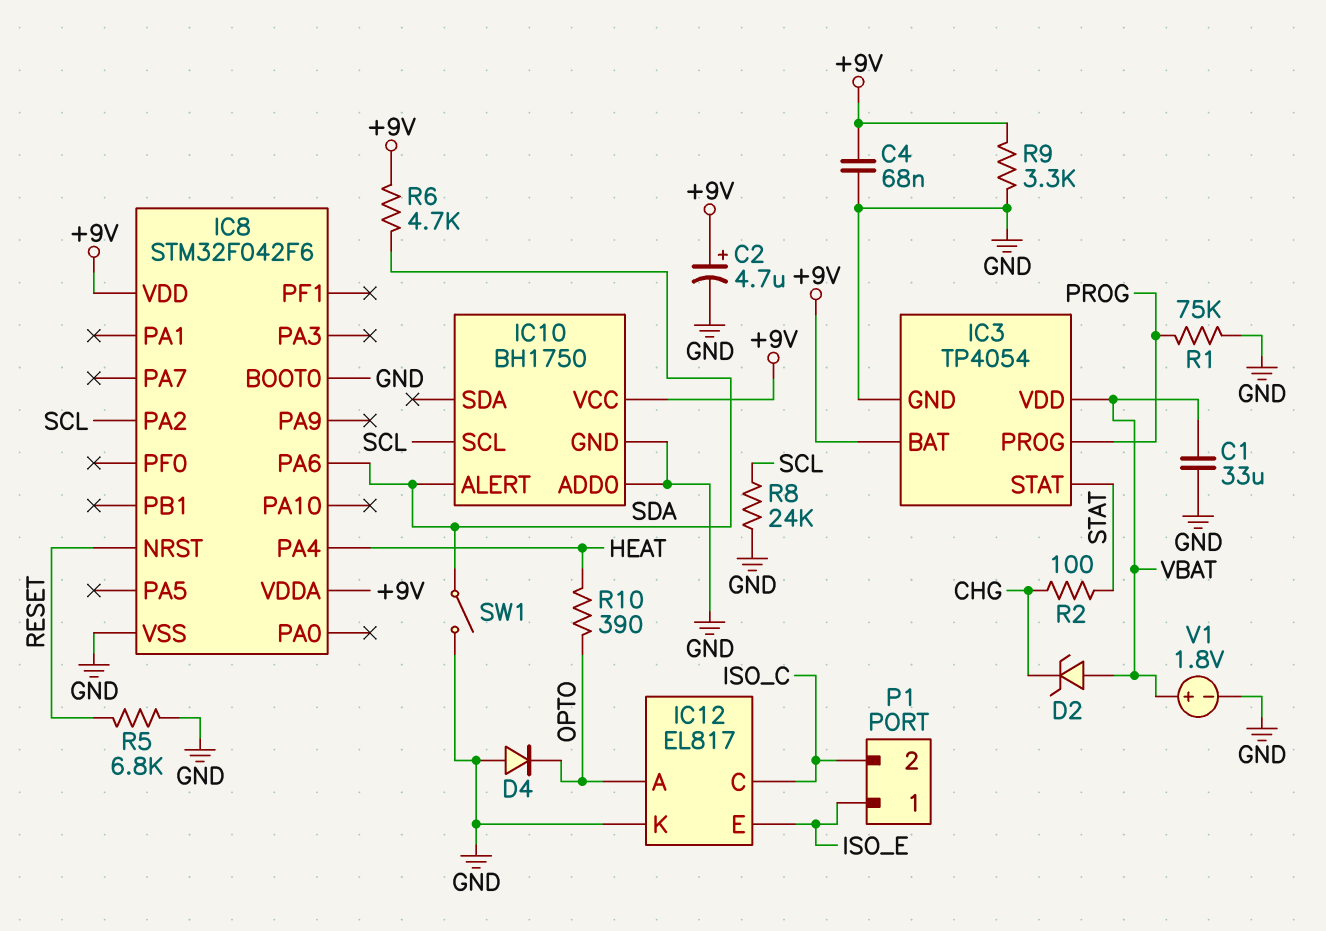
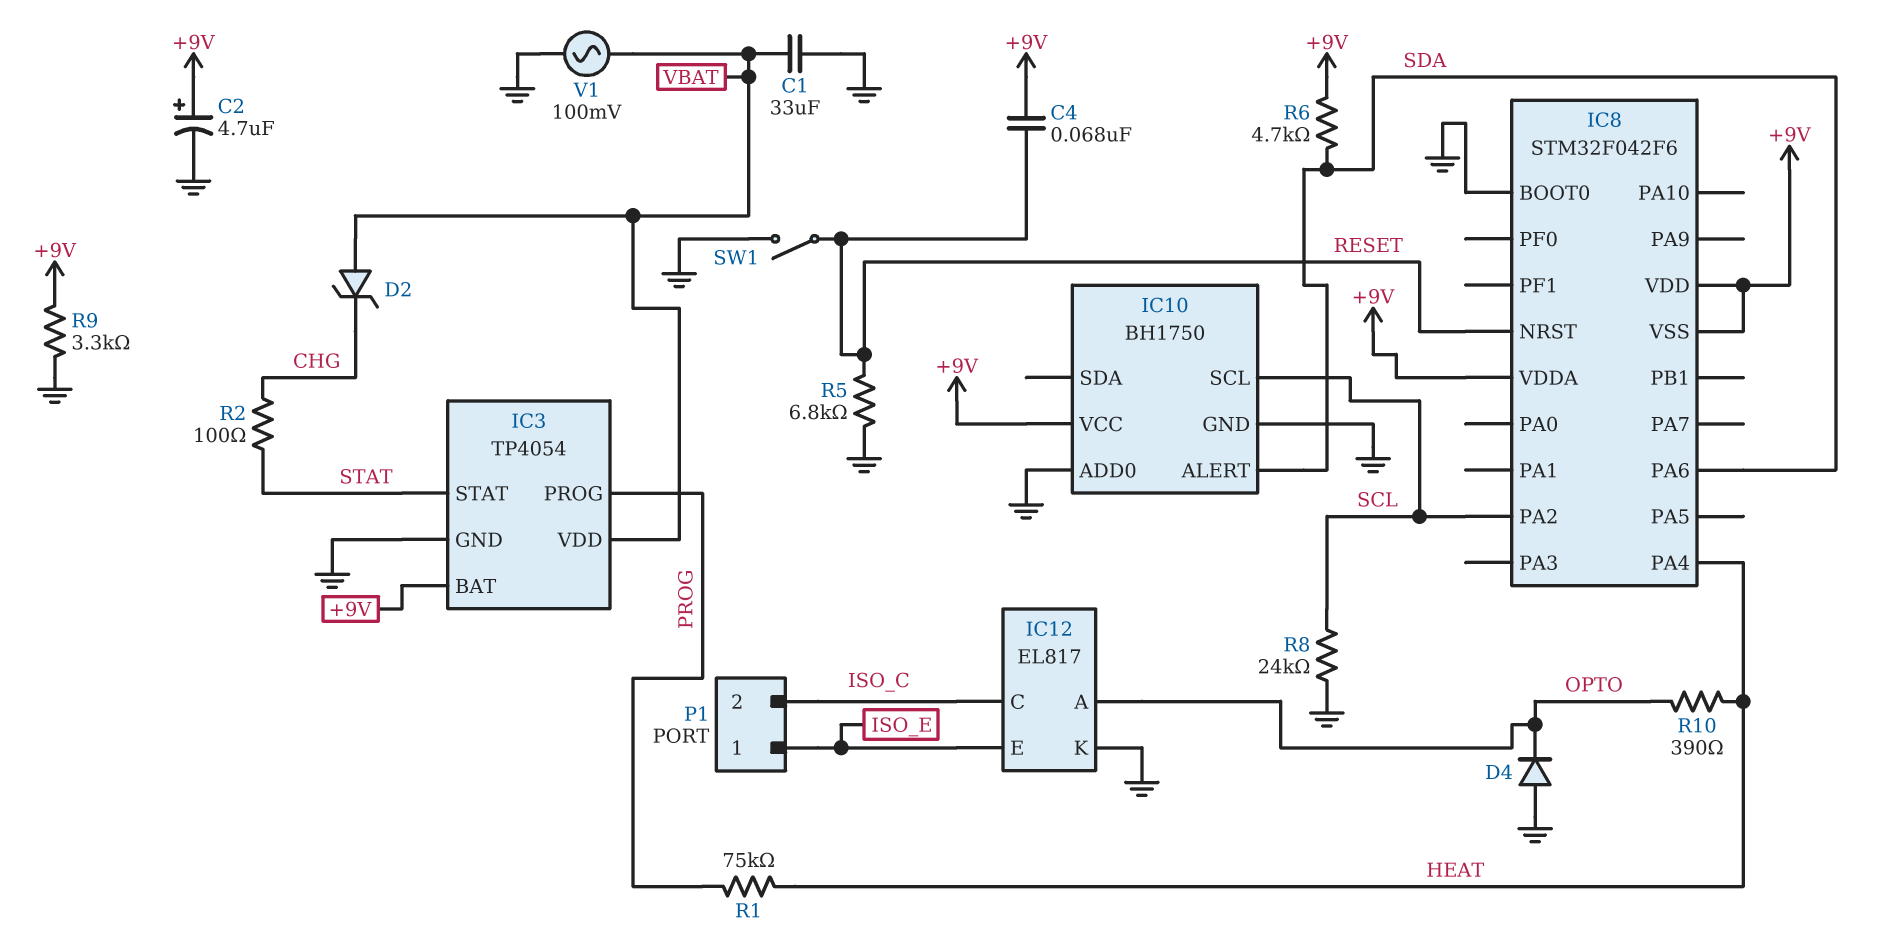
C4: 68nF (+9V, GND) -> 68nF (+9V, RESET)
IC8 pin VSS: GND -> +9V
R1: 75k (GND, PROG) -> 75k (HEAT, PROG)
SW1: switch (GND, SDA) -> switch (GND, RESET)
V1: 1.8V (plus VBAT, minus GND) -> AC 100mV (GND, VBAT)

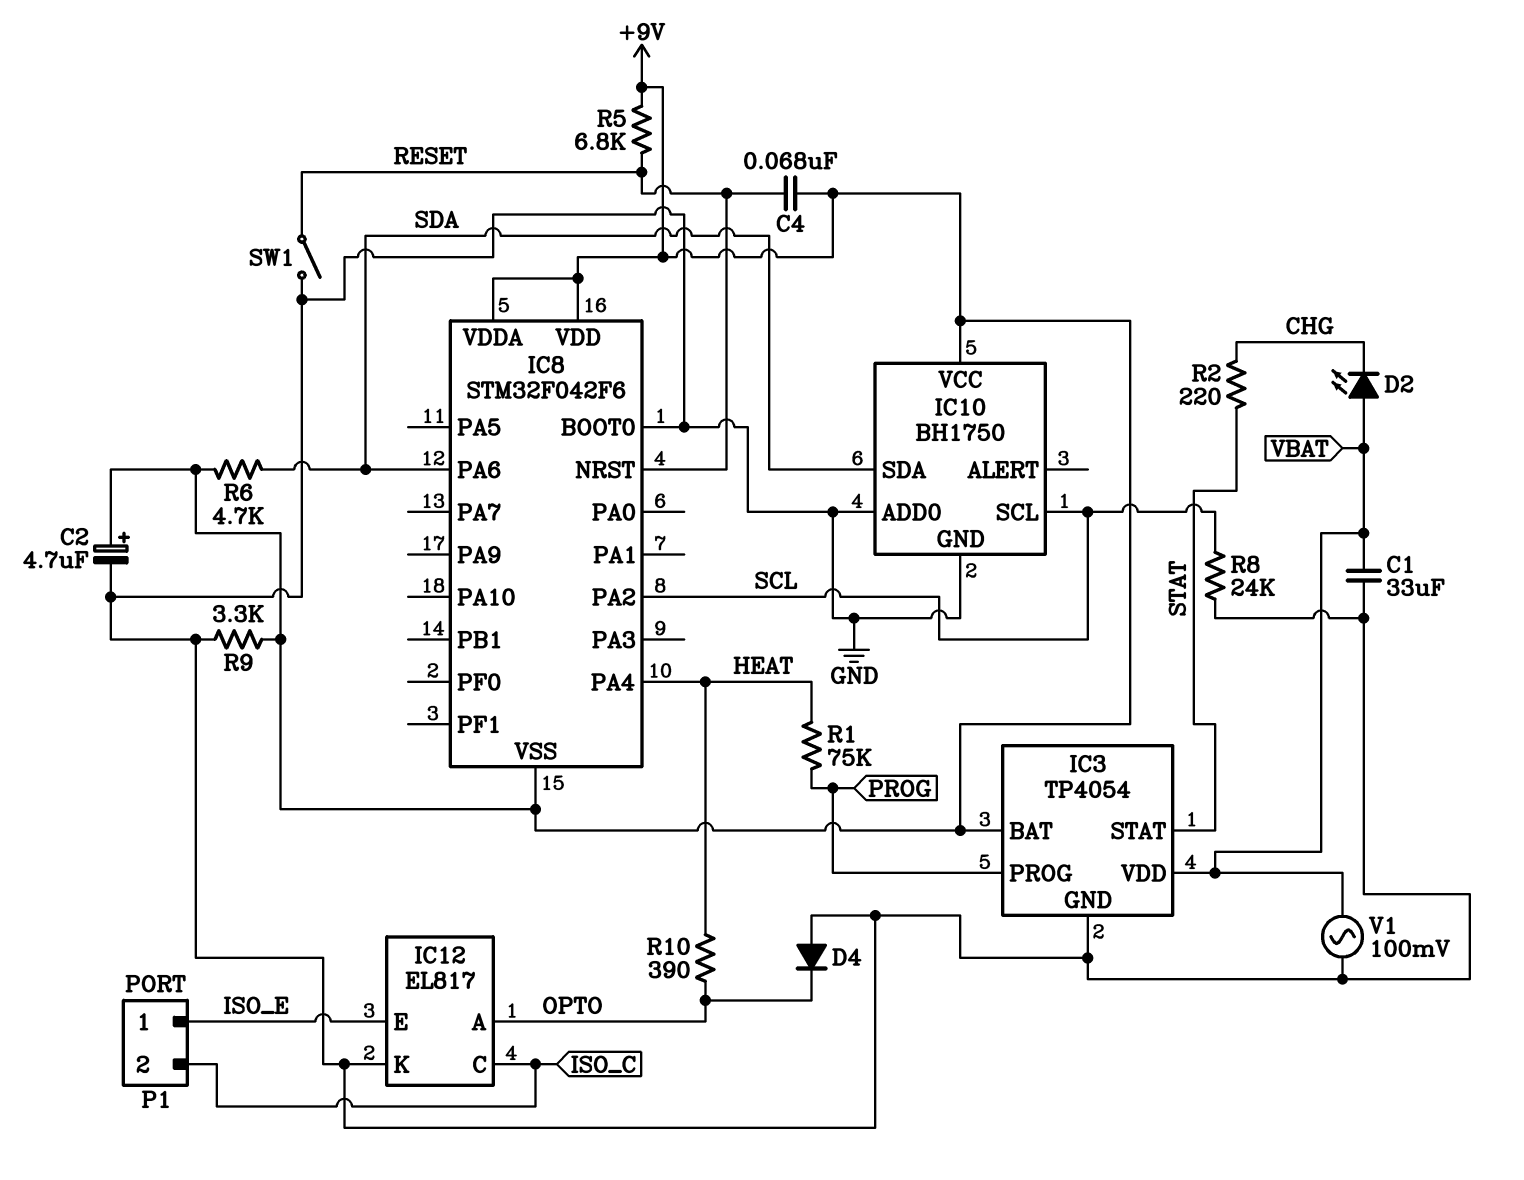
D2: zener (A VBAT, K CHG) -> LED (A VBAT, K CHG)
IC10 pin ALERT: SDA -> none
IC10 pin SDA: none -> SDA
R2: 100 (CHG, STAT) -> 220 (CHG, STAT)
R5: 6.8k (GND, RESET) -> 6.8k (+9V, RESET)

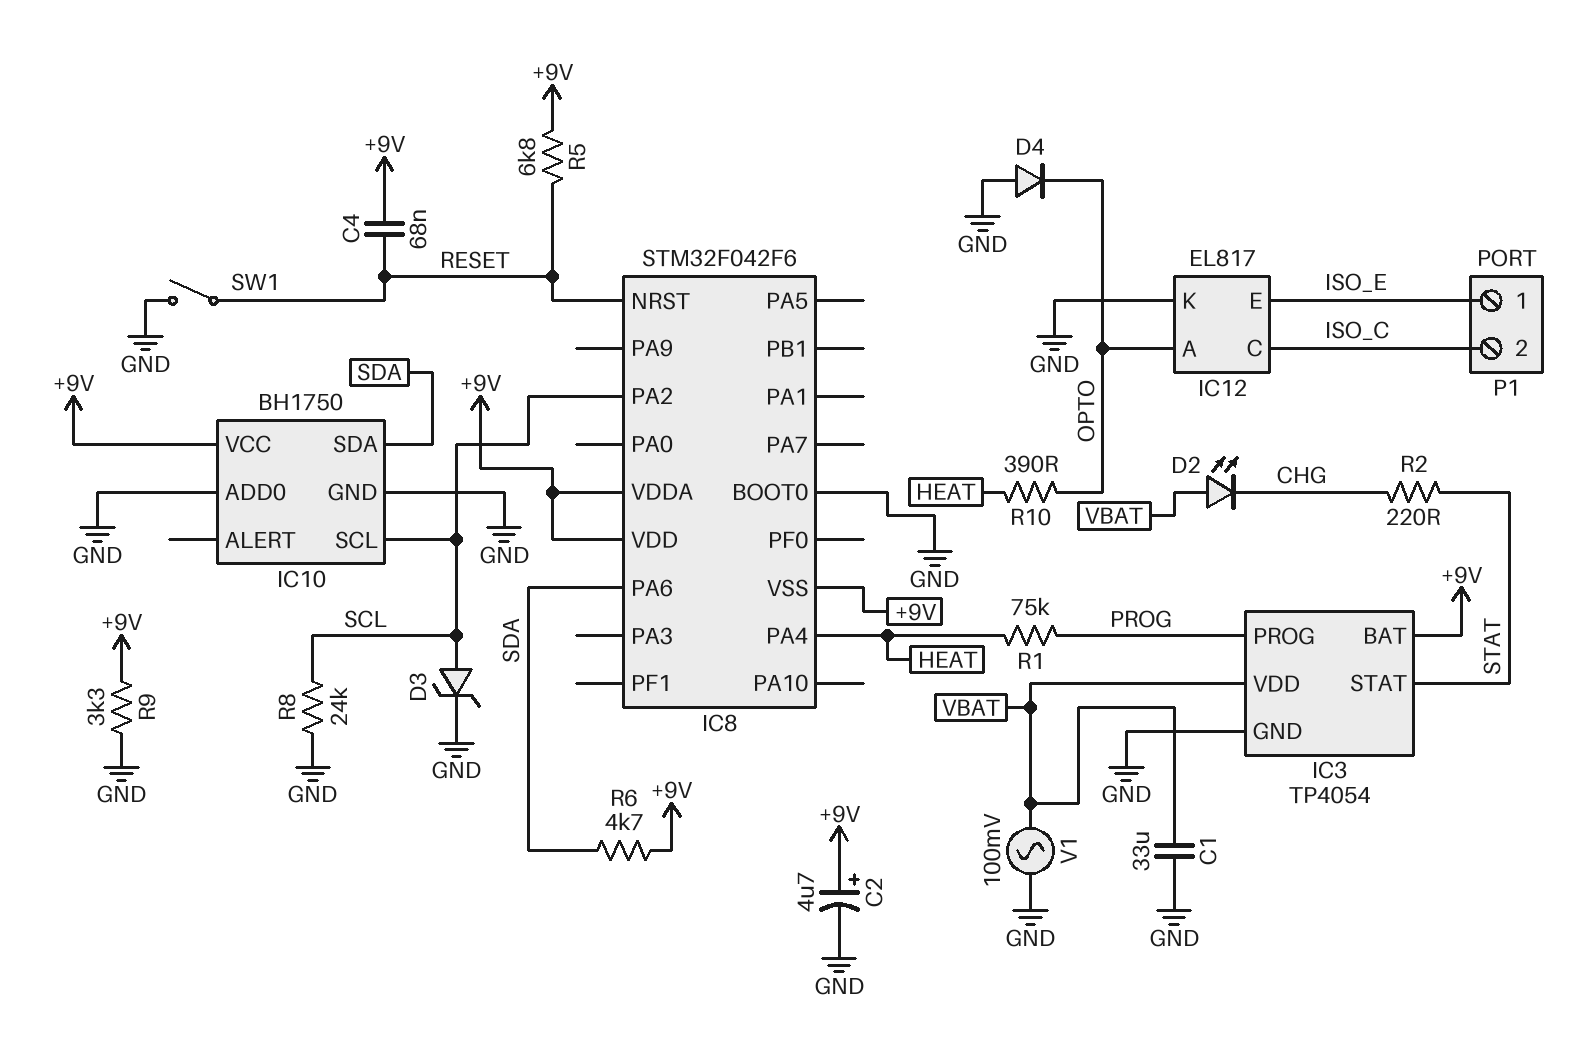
D3: none -> zener (A SCL, K GND)

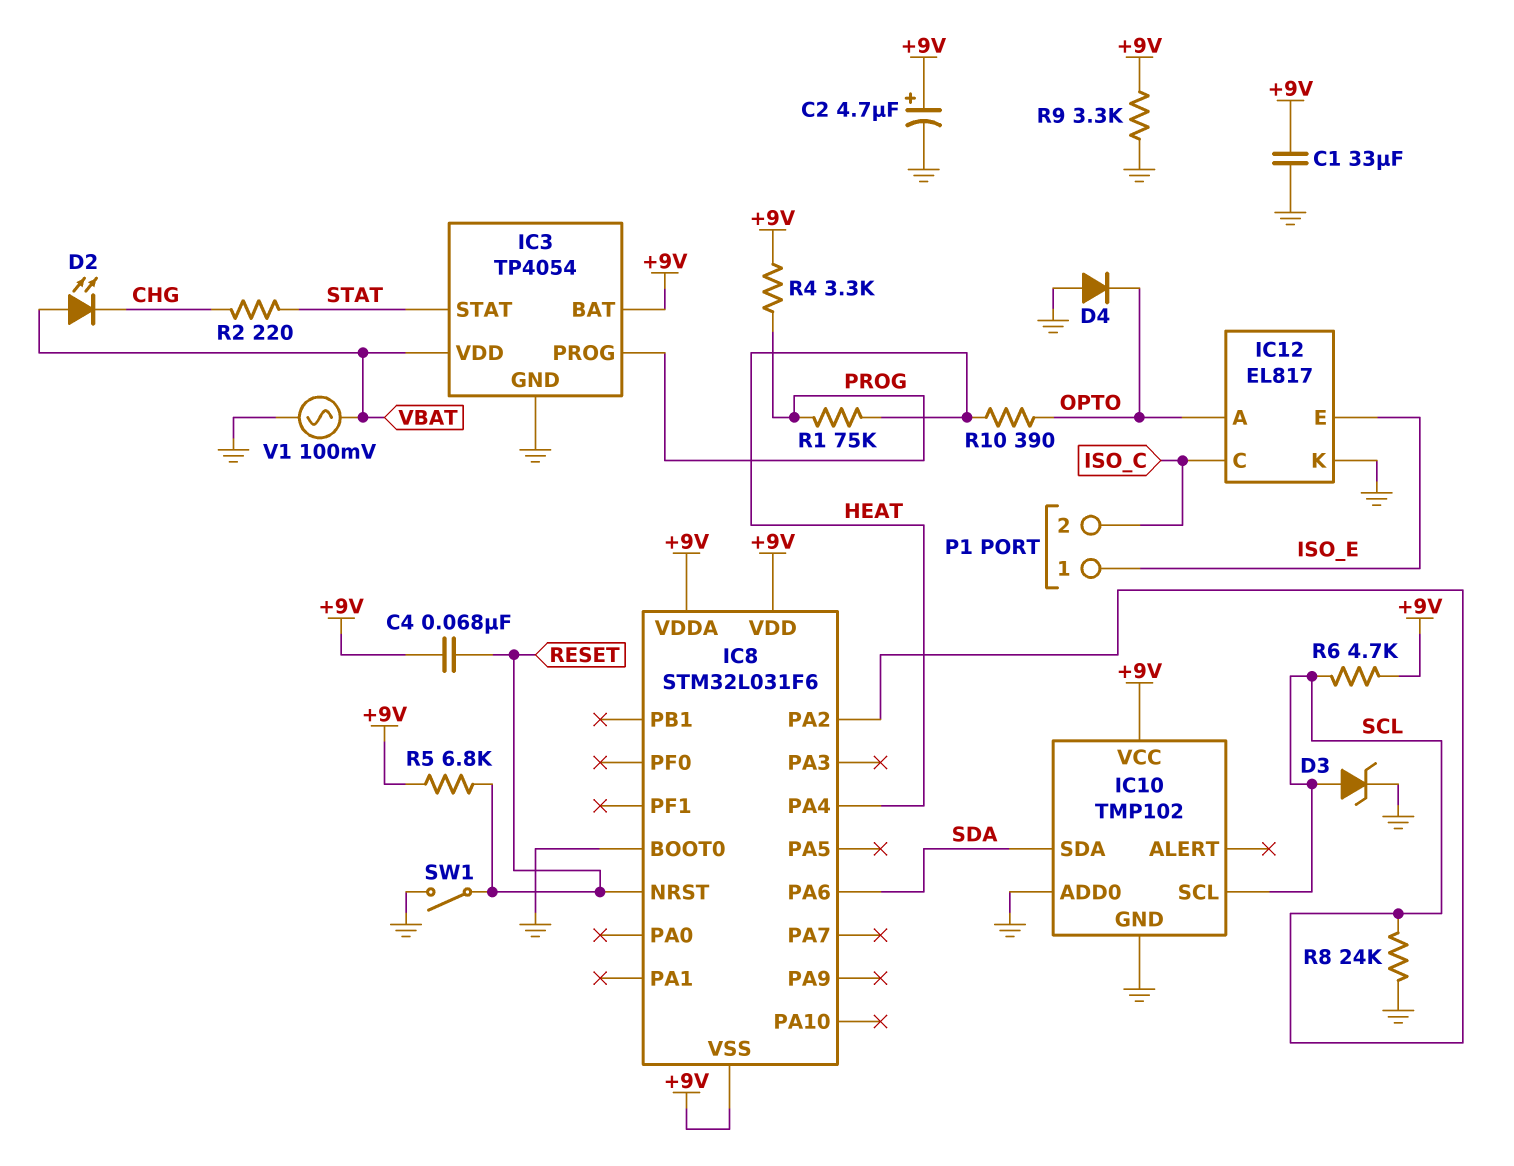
C1: 33uF (GND, VBAT) -> 33uF (+9V, GND)
IC8: STM32F042F6 -> STM32L031F6
IC10: BH1750 -> TMP102
R4: none -> 3.3k (+9V, PROG)
R6: 4.7k (+9V, SDA) -> 4.7k (+9V, SCL)

